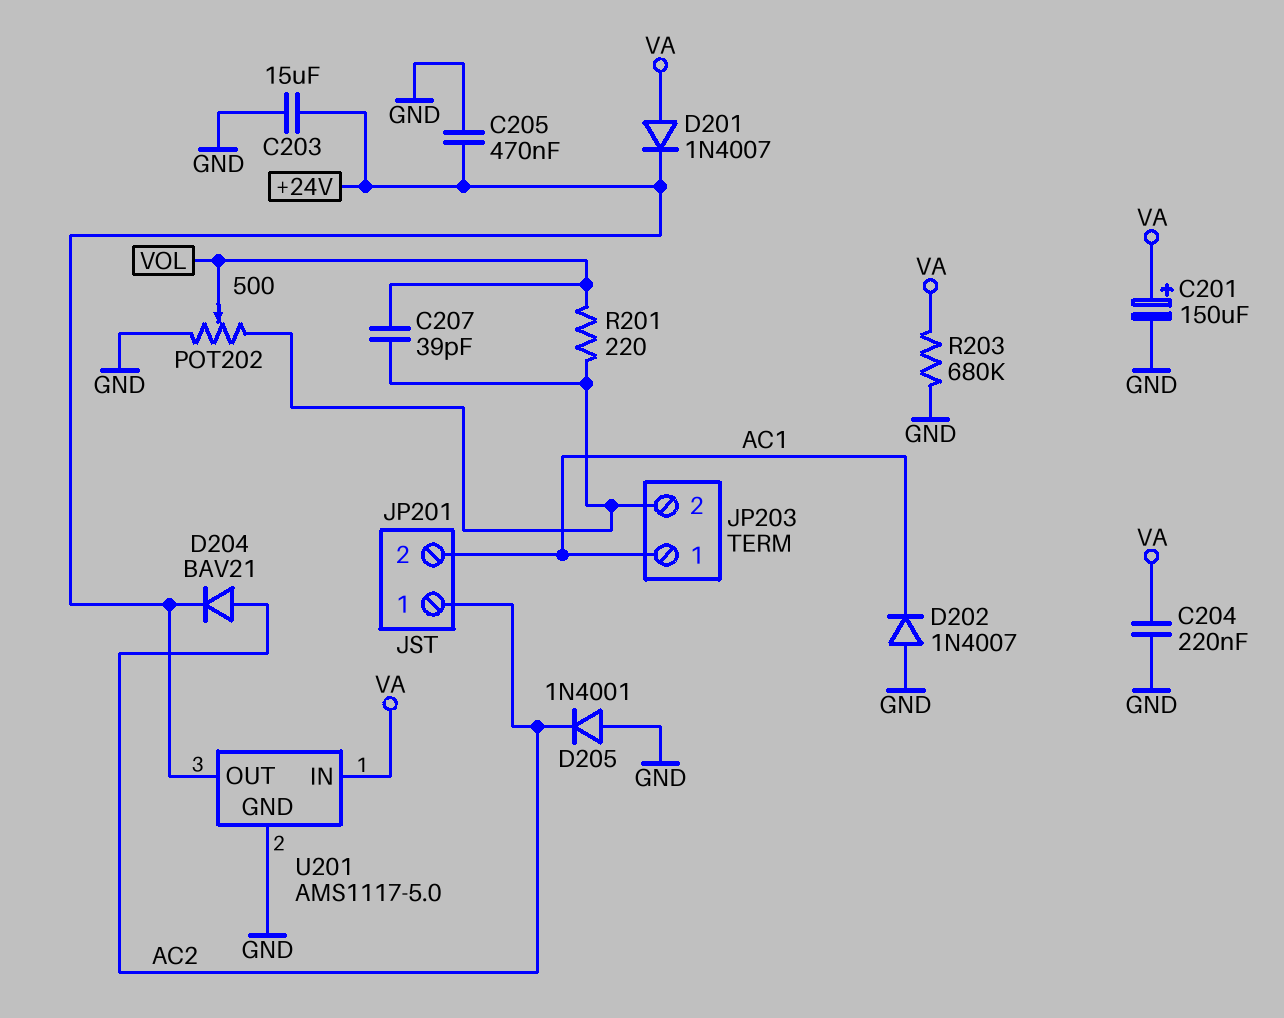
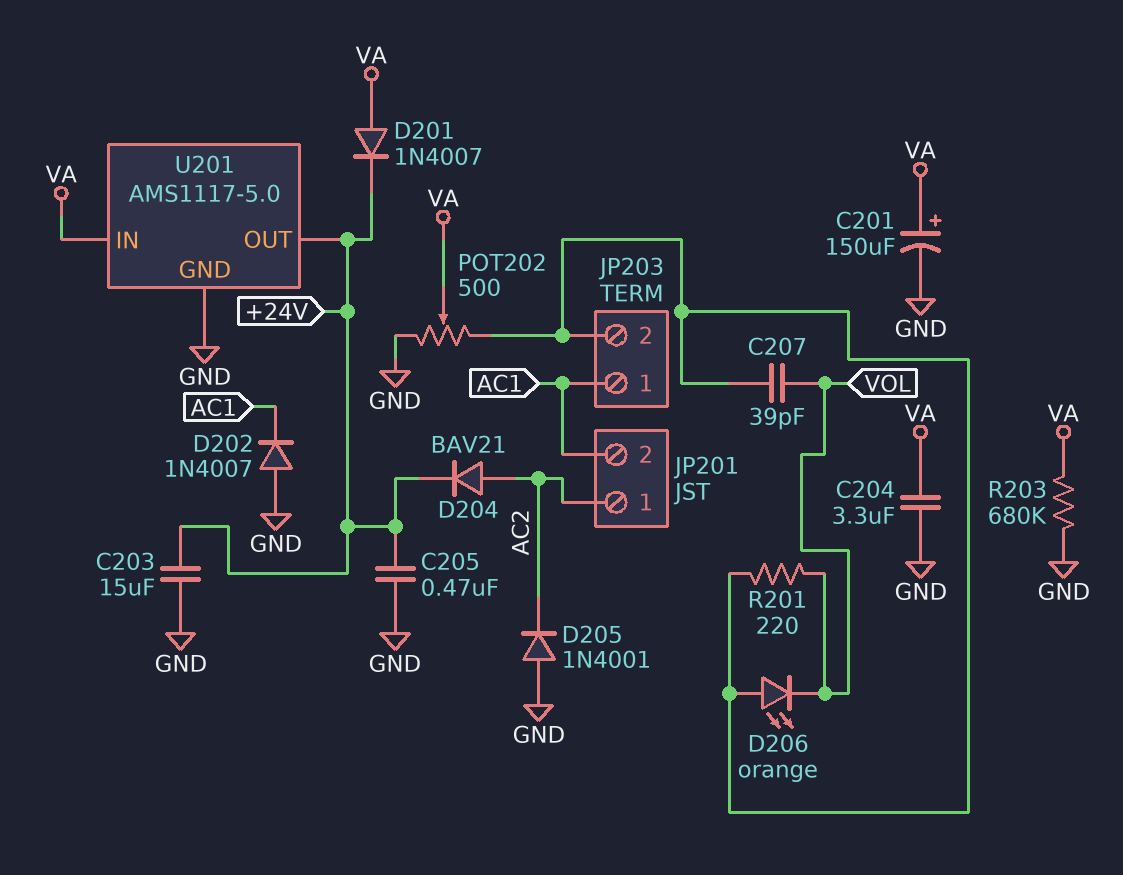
C204: 220nF (GND, VA) -> 3.3uF (GND, VA)
D206: none -> LED orange (A JP203/2, K VOL)
POT202: 500 (GND, JP203/2, wiper VOL) -> 500 (GND, JP203/2, wiper VA)

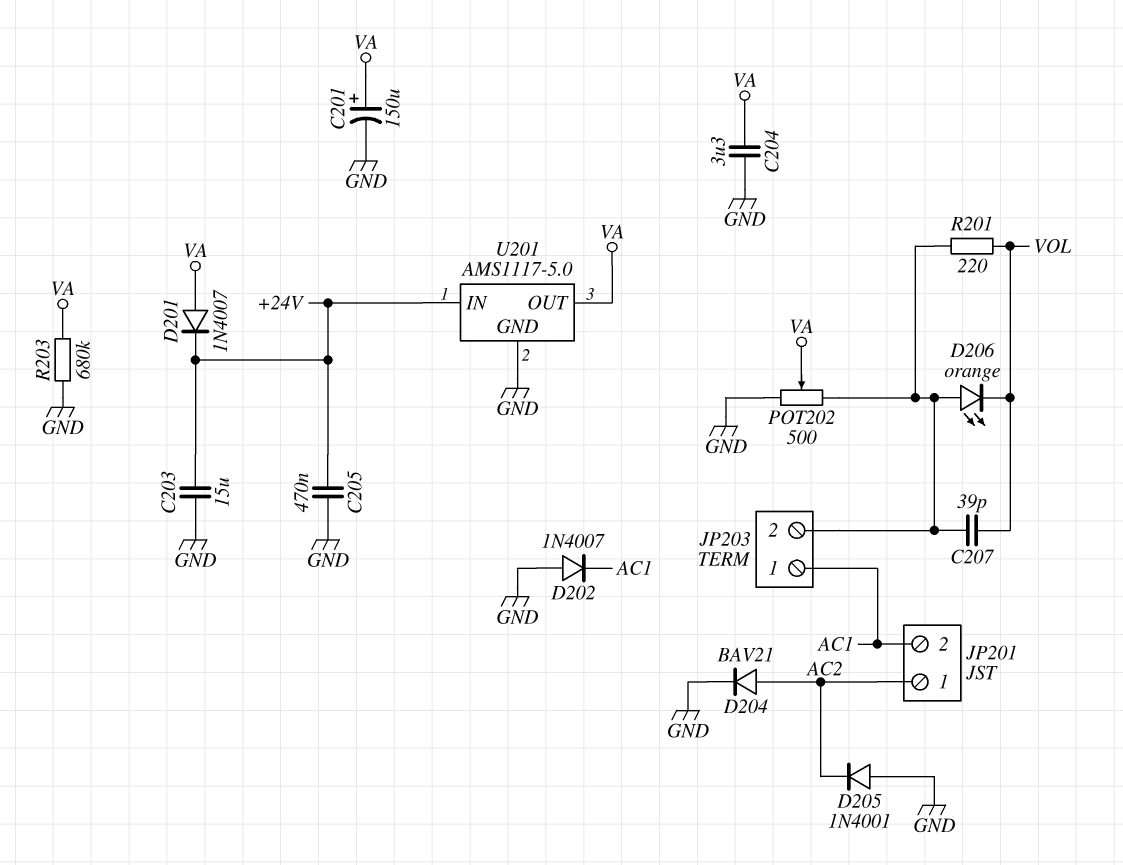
D204: diode BAV21 (A AC2, K +24V) -> diode BAV21 (A AC2, K GND)
U201 pin IN: VA -> +24V
U201 pin OUT: +24V -> VA

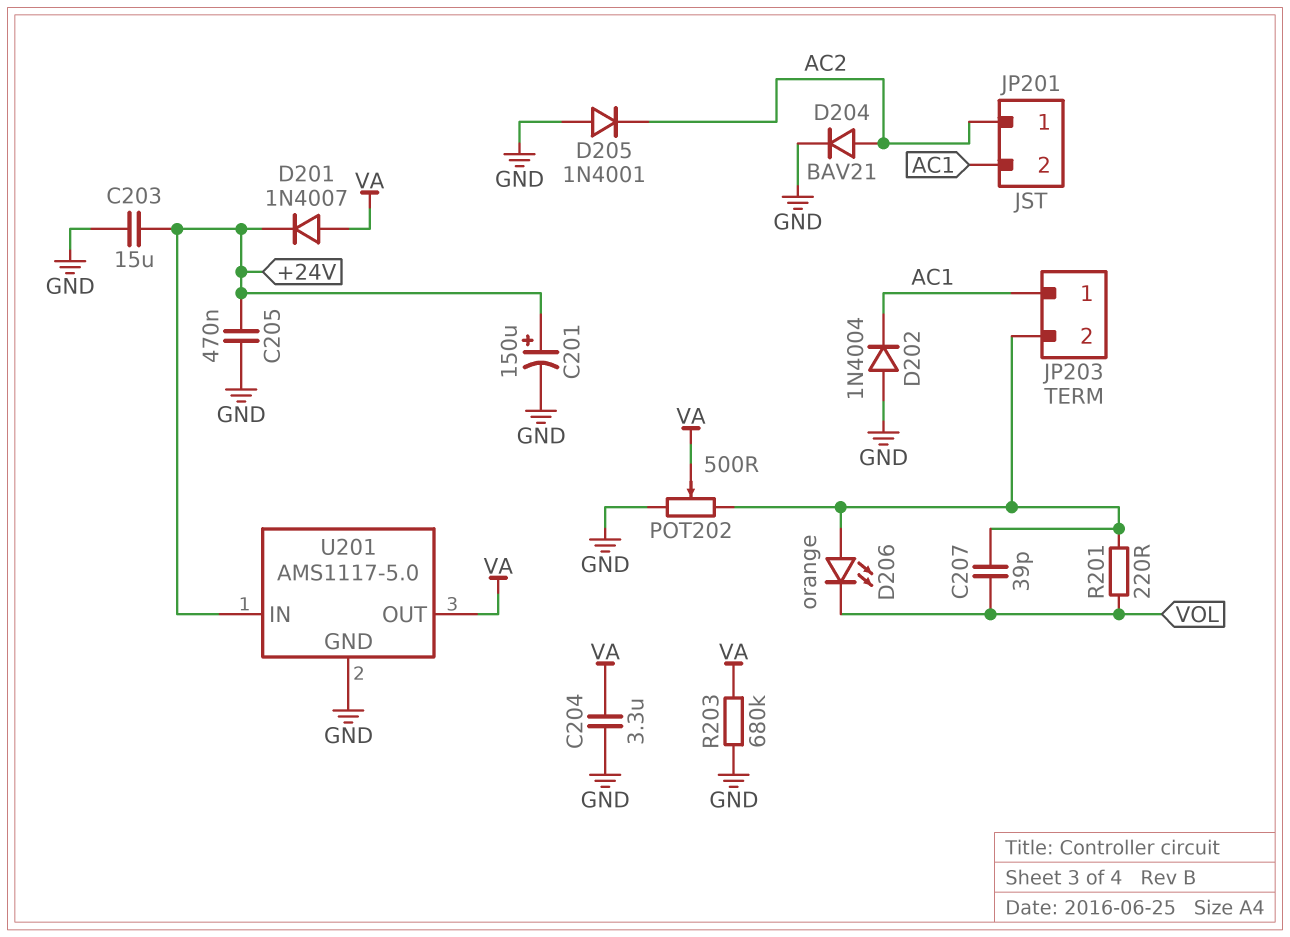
C201: 150uF (plus VA, minus GND) -> 150uF (plus +24V, minus GND)
D202: diode 1N4007 (A GND, K AC1) -> diode 1N4004 (A GND, K AC1)

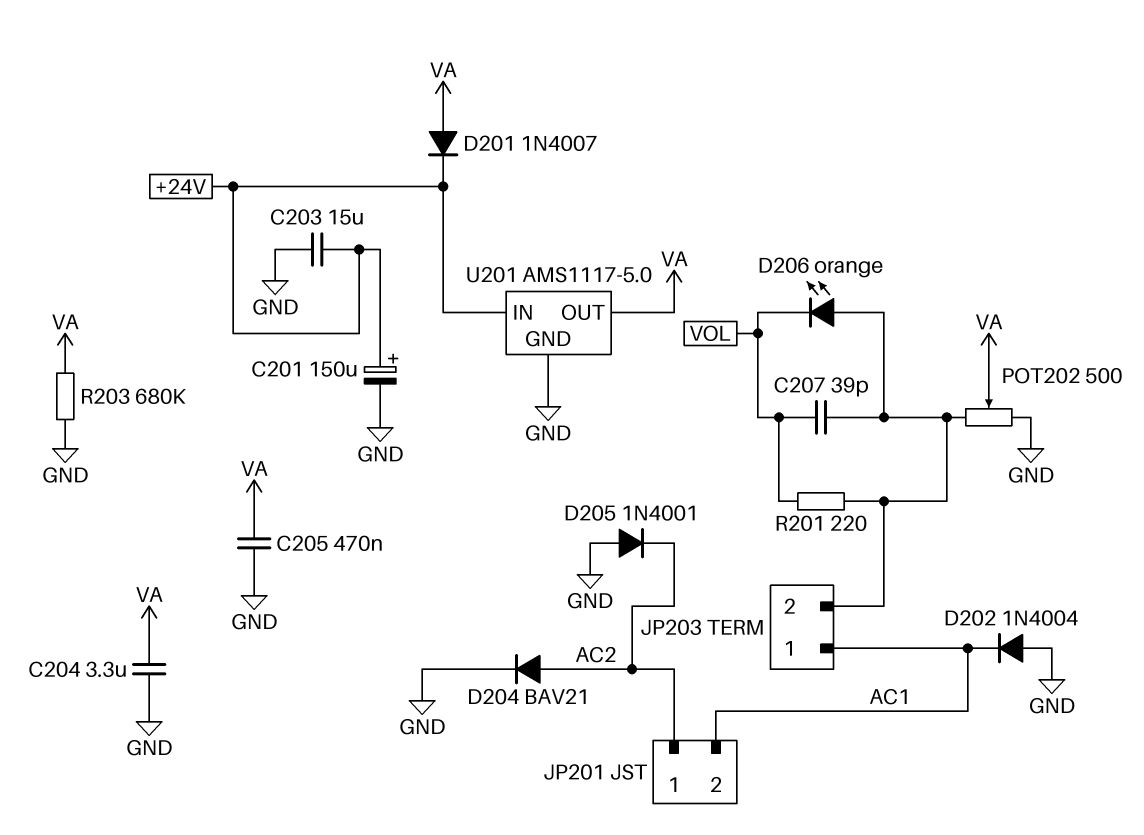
C205: 470nF (+24V, GND) -> 470nF (GND, VA)

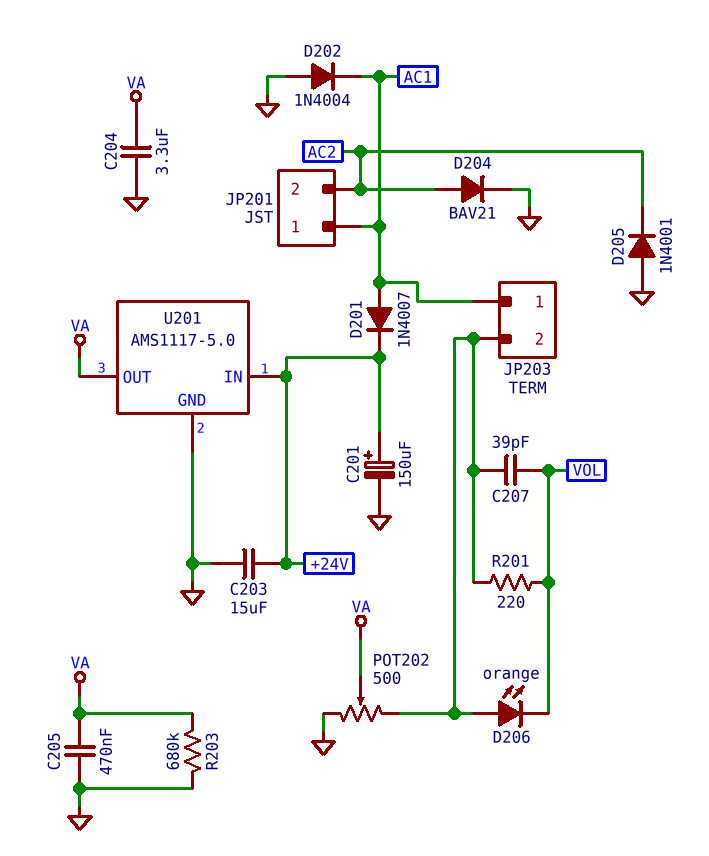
D201: diode 1N4007 (A VA, K +24V) -> diode 1N4007 (A AC1, K +24V)
JP201 pin 1: AC2 -> AC1
JP201 pin 2: AC1 -> AC2

